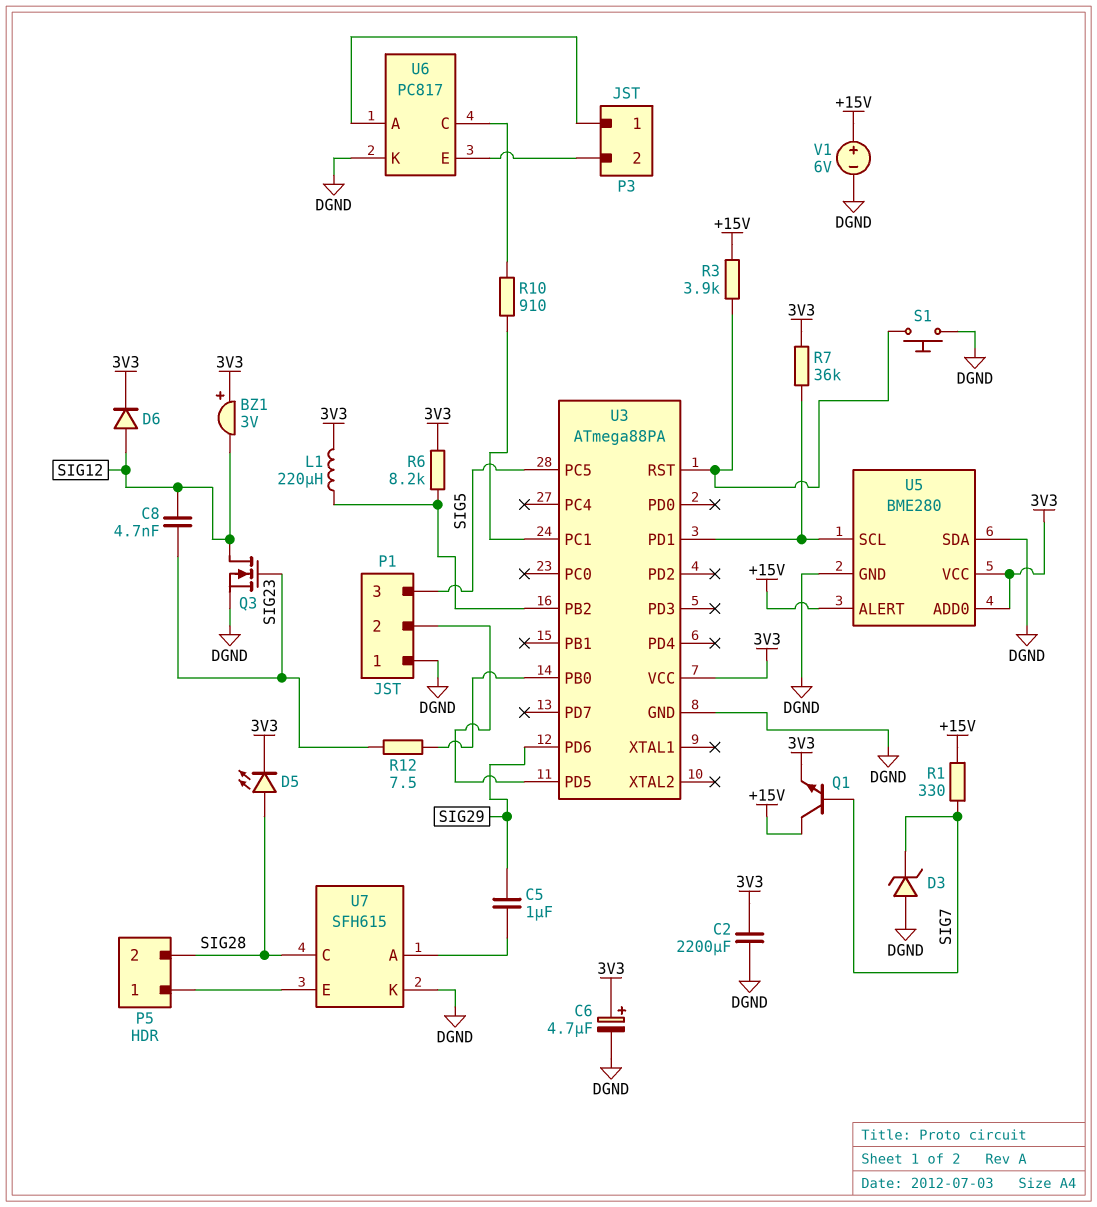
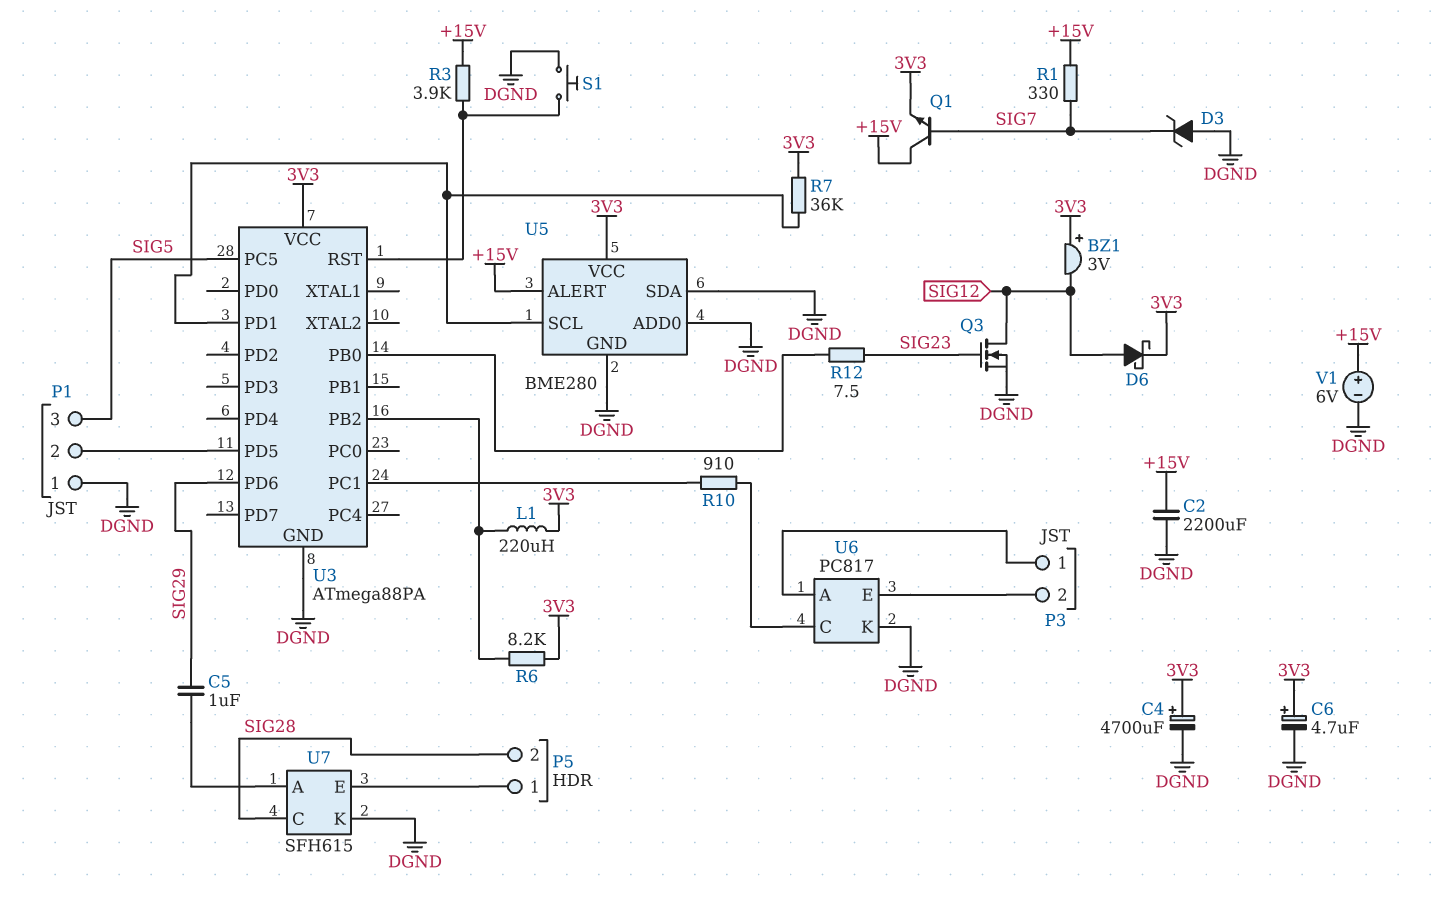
C2: 2200uF (3V3, DGND) -> 2200uF (+15V, DGND)
C4: none -> 4700uF (plus 3V3, minus DGND)
C8: 4.7nF (SIG12, SIG23) -> none
D5: LED (A SIG28, K 3V3) -> none
D6: diode (A SIG12, K 3V3) -> schottky (A SIG12, K 3V3)
U5 pin ADD0: 3V3 -> DGND

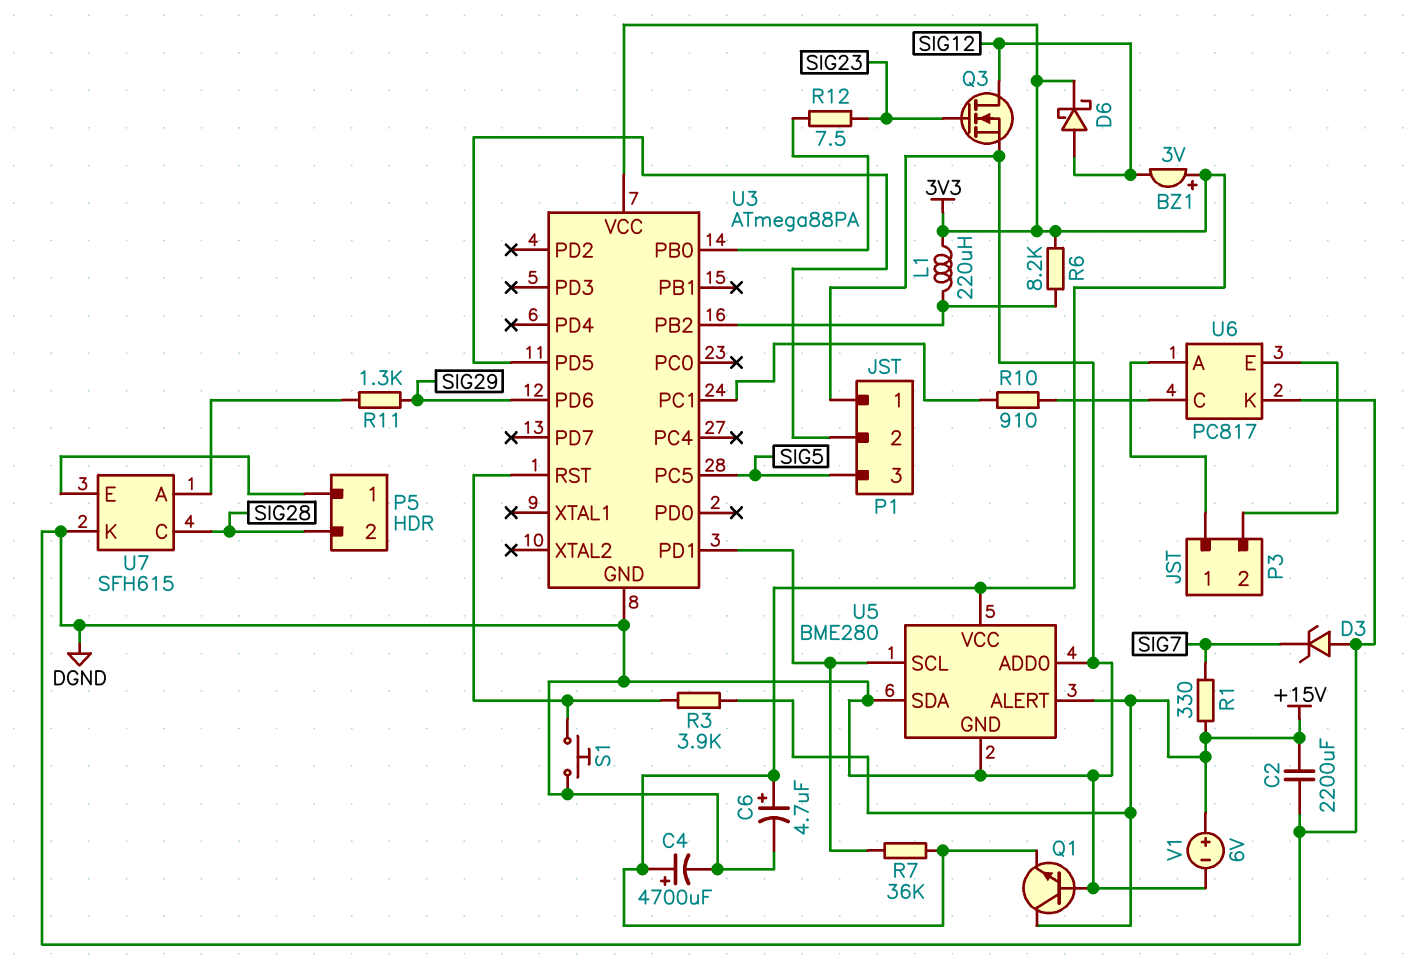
C5: 1uF (SIG29, U7/A) -> none
Q1: NPN (B SIG7, C +15V, E 3V3) -> NPN (B DGND, C +15V, E 3V3)
R11: none -> 1.3k (SIG29, U7/A)

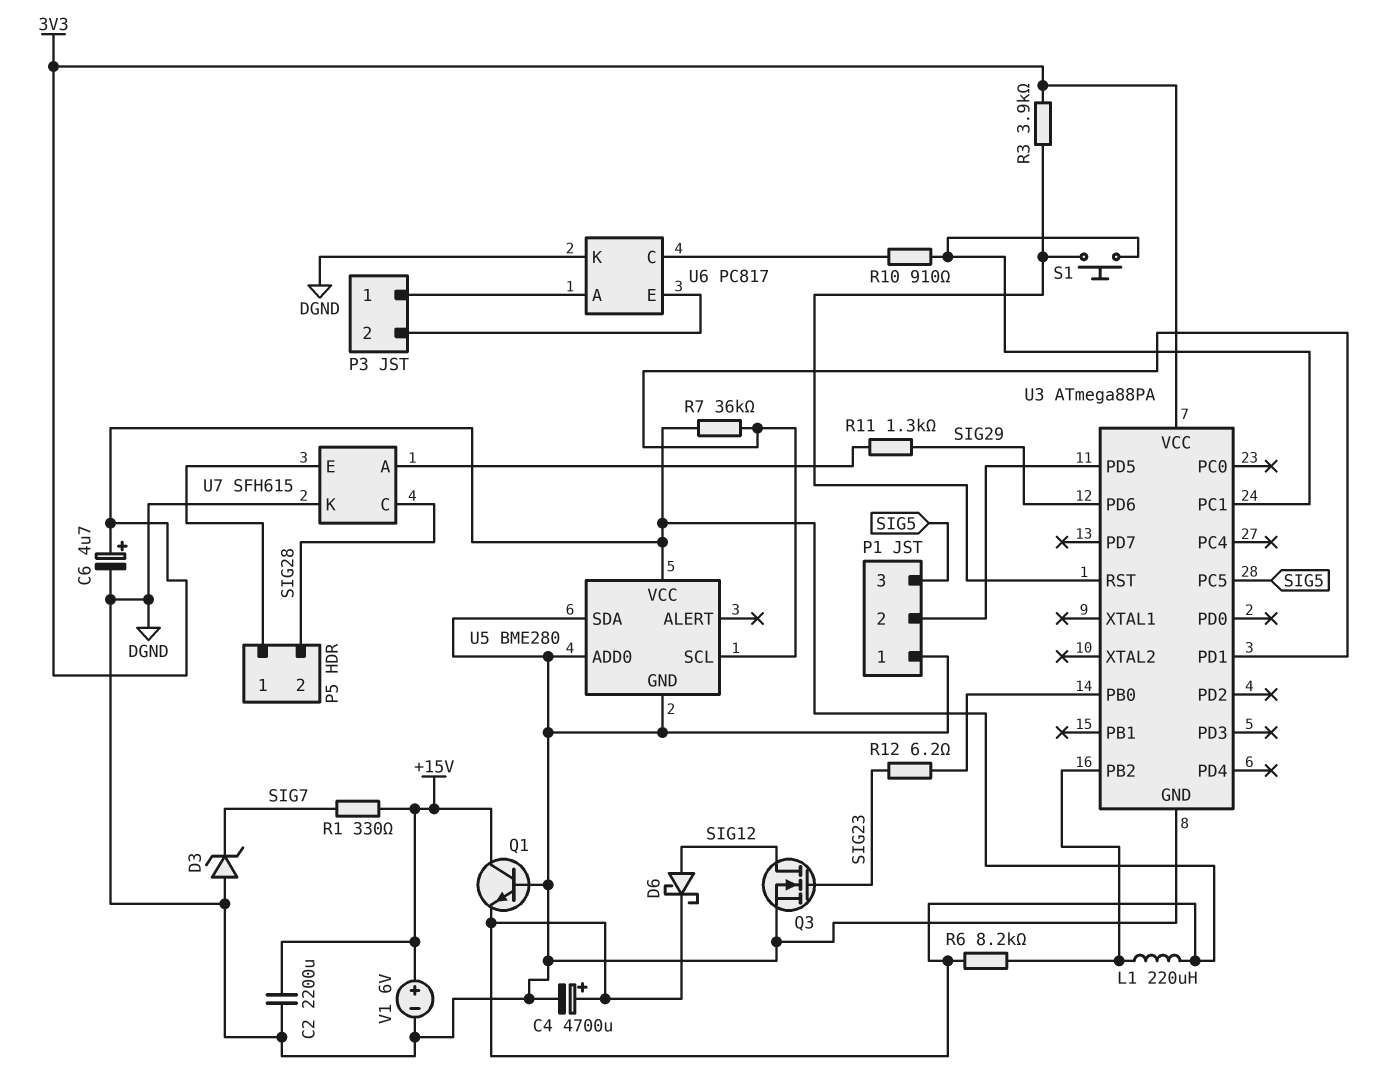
BZ1: buzzer 3V (plus 3V3, minus SIG12) -> none
R3: 3.9k (+15V, U3/RST) -> 3.9k (3V3, U3/RST)
R12: 7.5 (SIG23, U3/PB0) -> 6.2 (SIG23, U3/PB0)
S1: button (DGND, U3/RST) -> button (U3/PC1, U3/RST)
U5 pin ALERT: +15V -> none

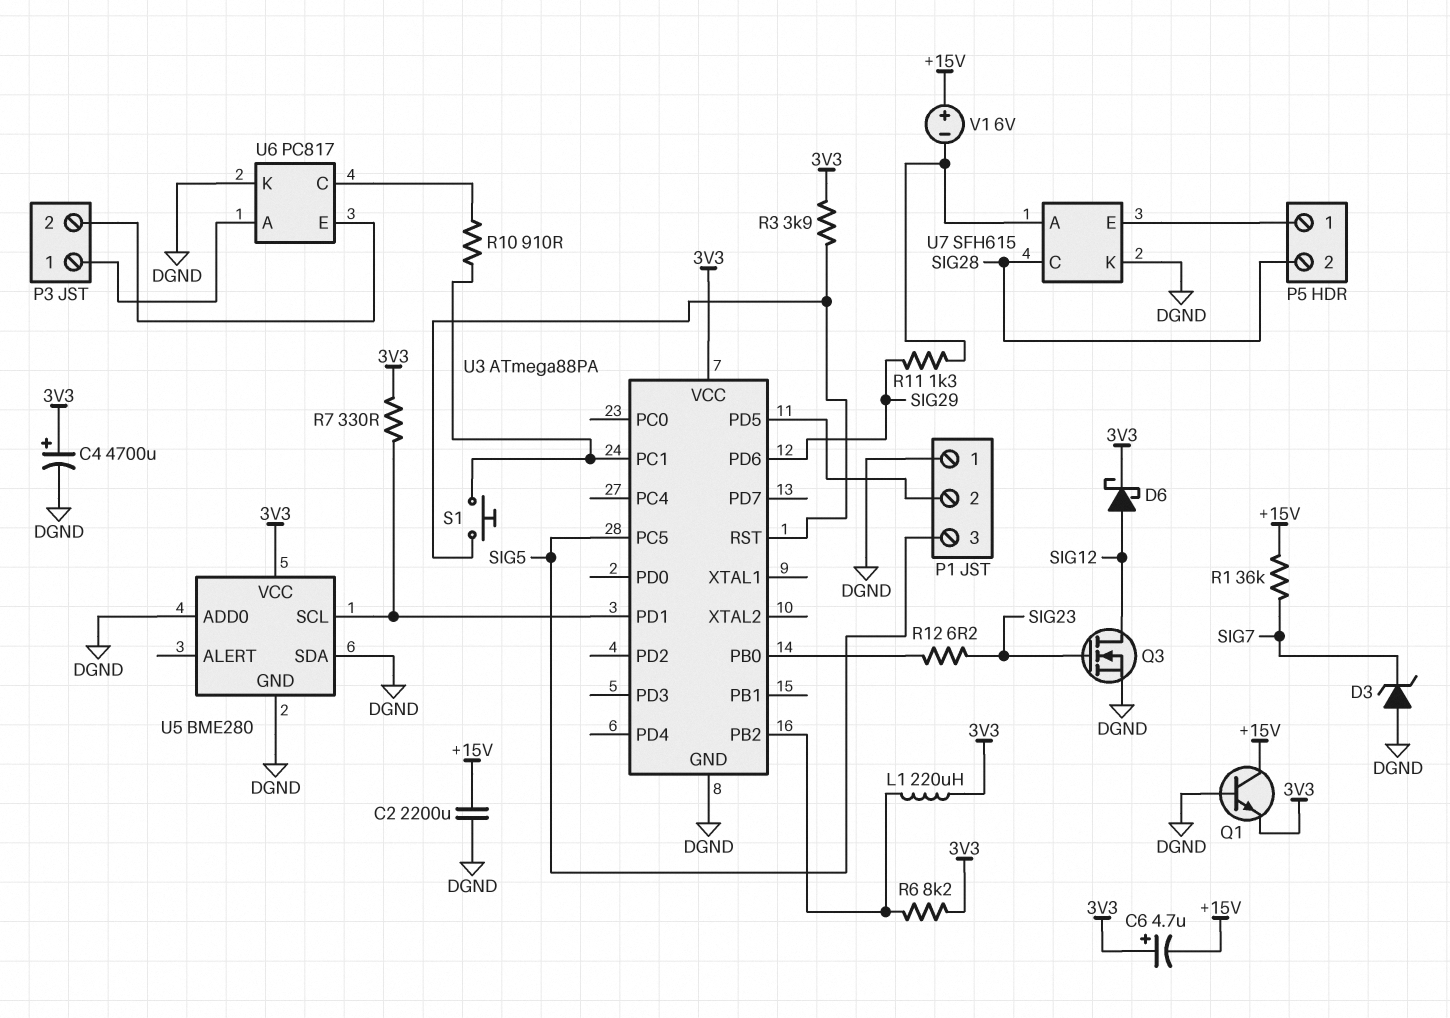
C6: 4.7uF (plus 3V3, minus DGND) -> 4.7uF (plus 3V3, minus +15V)
R1: 330 (+15V, SIG7) -> 36k (+15V, SIG7)
R7: 36k (3V3, U3/PD1) -> 330 (3V3, U3/PD1)
V1: 6V (plus +15V, minus DGND) -> 6V (plus +15V, minus U7/A)

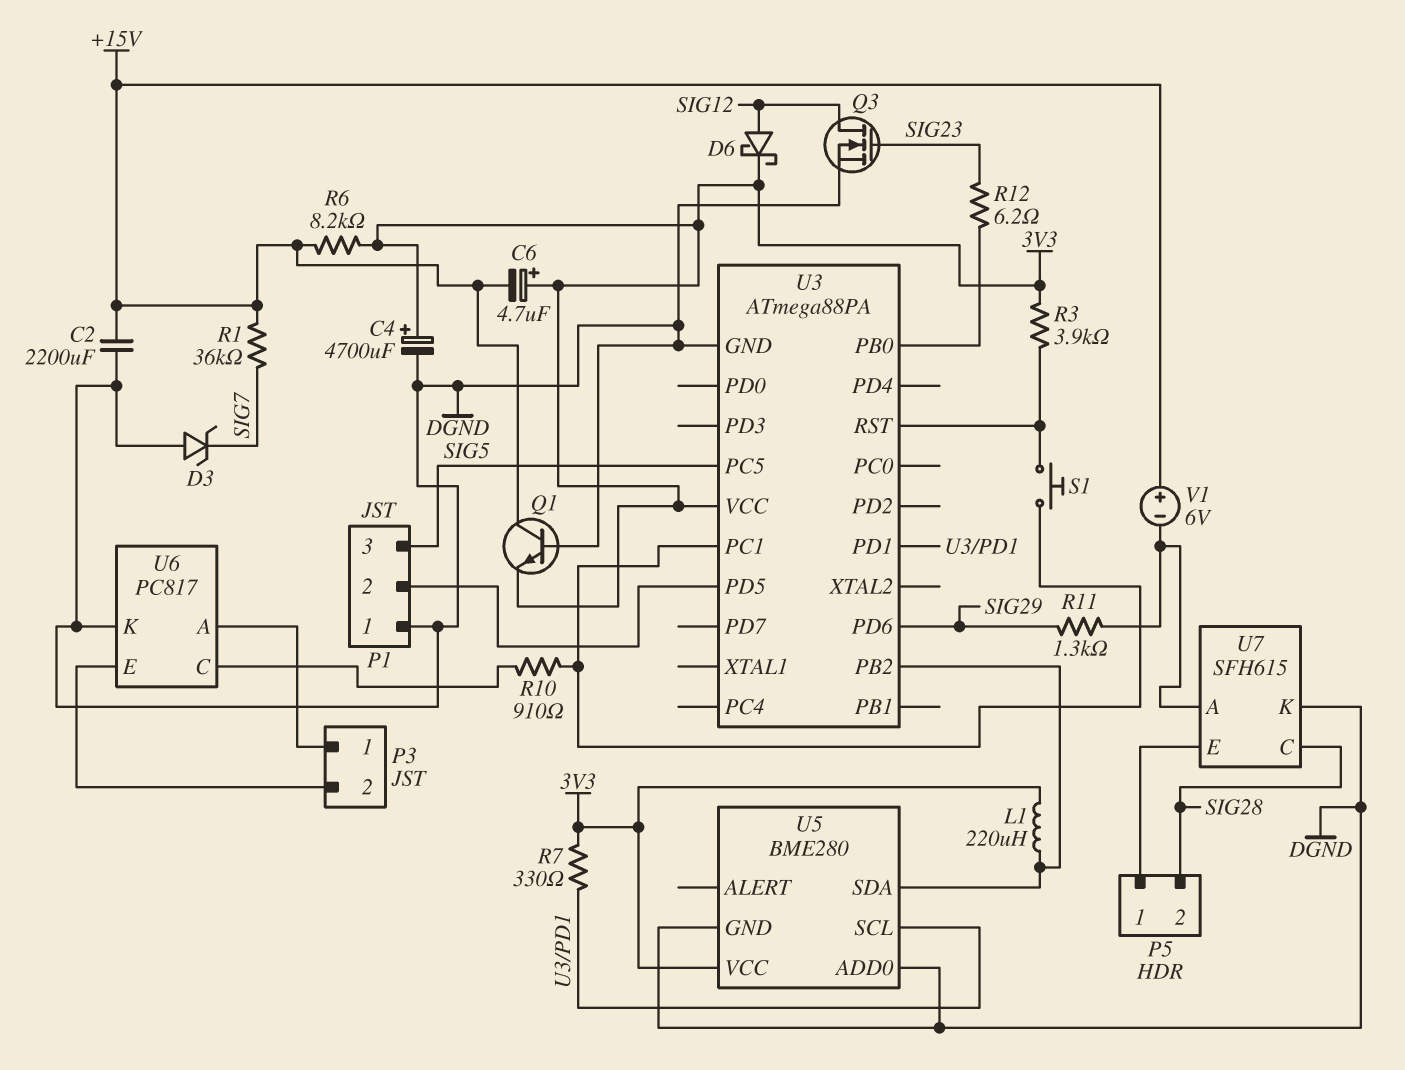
R6: 8.2k (3V3, U3/PB2) -> 8.2k (+15V, 3V3)
U5 pin SDA: DGND -> U3/PB2

